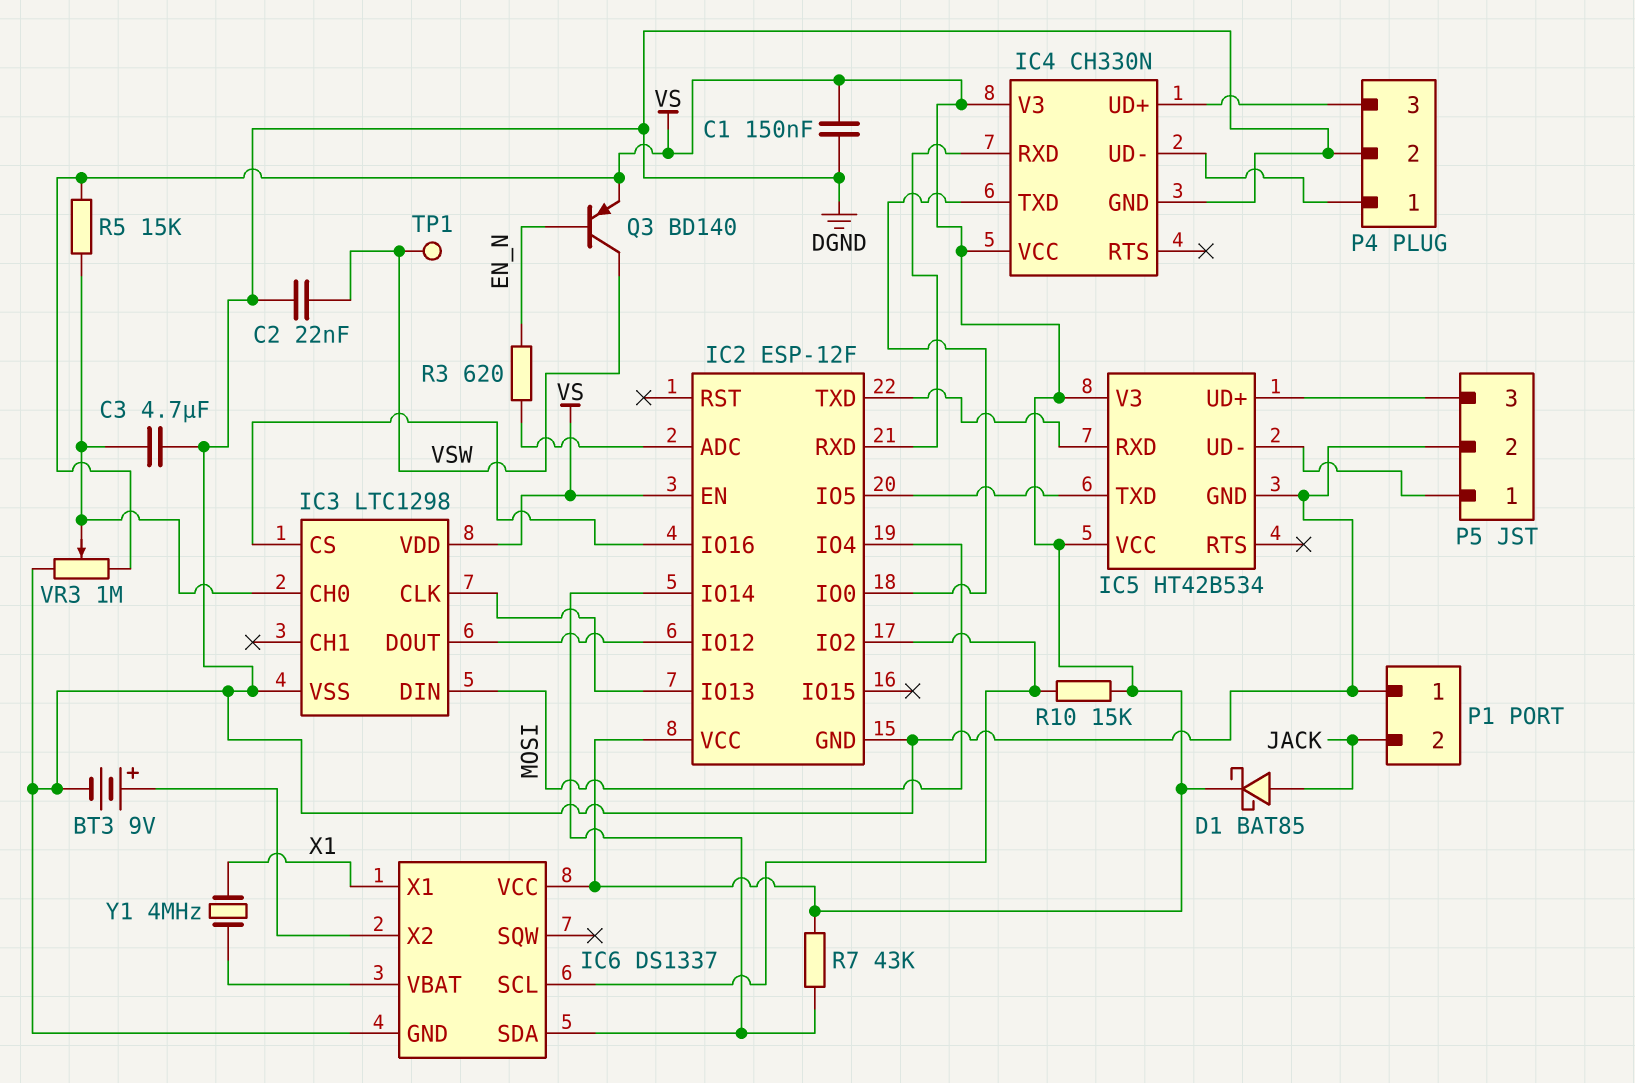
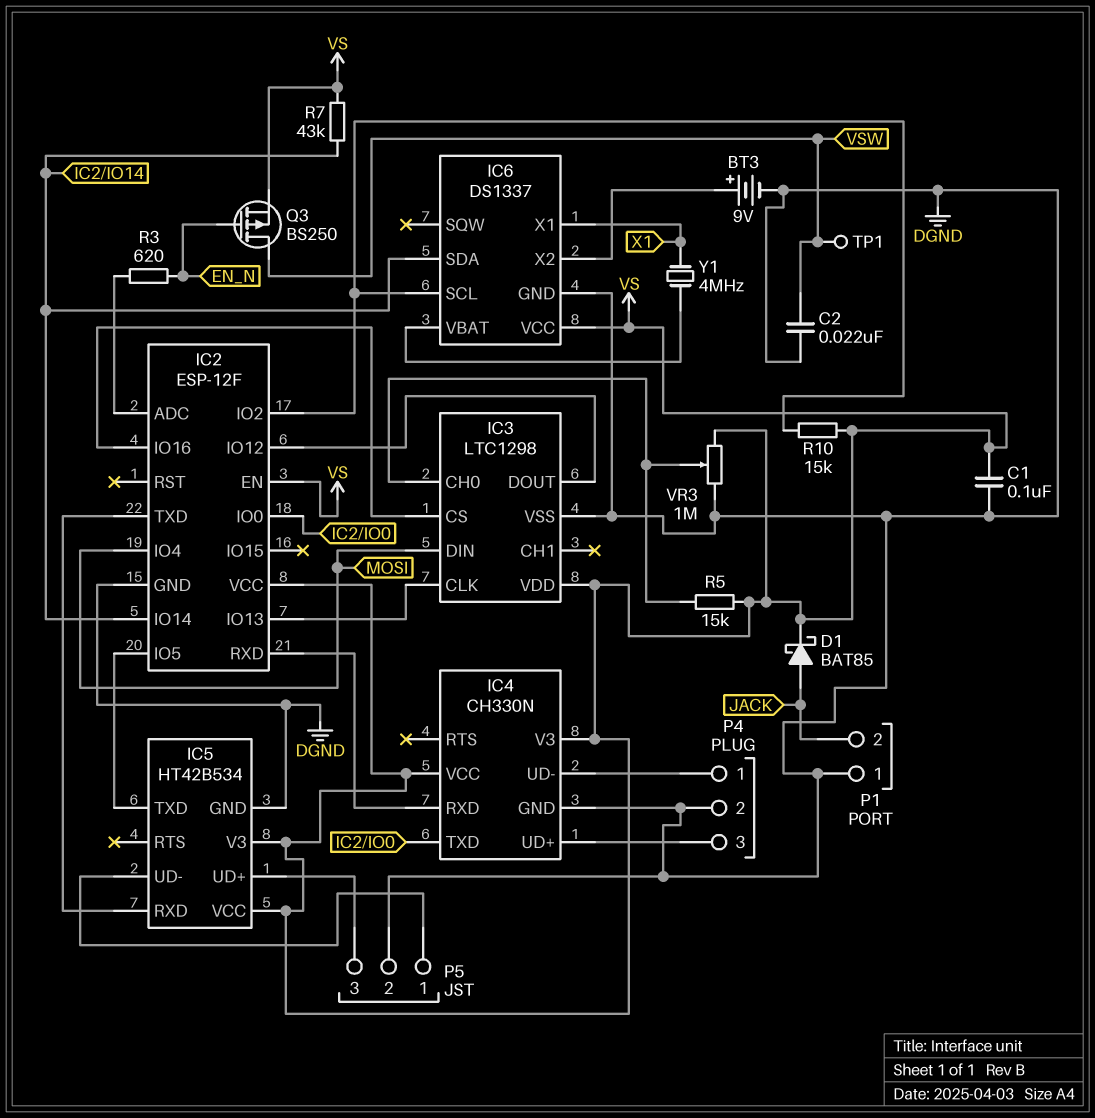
C1: 150nF (DGND, VS) -> 100nF (DGND, VS)
C3: 4.7uF (DGND, IC3/CH0) -> none
Q3: PNP BD140 (B EN_N, C VSW, E VS) -> PMOS BS250 (G EN_N, D VSW, S VS)

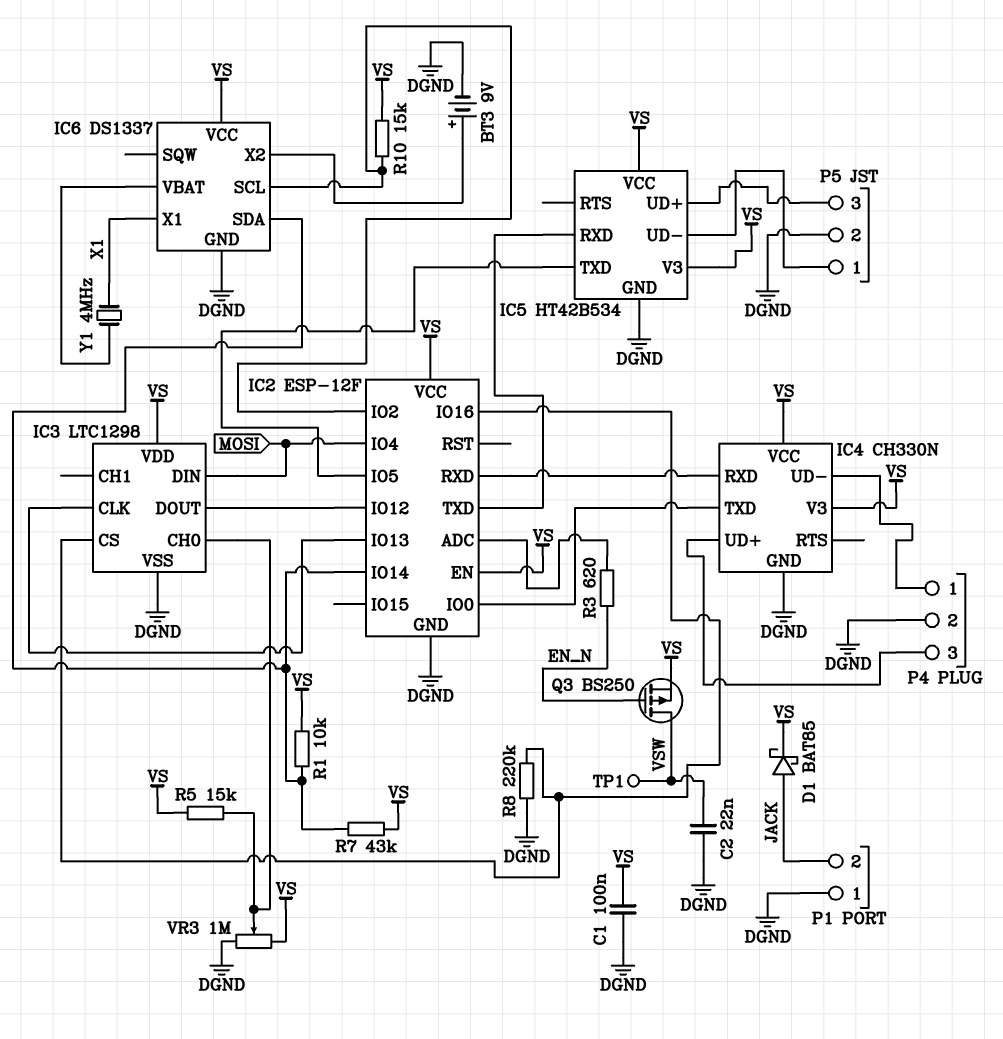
R1: none -> 10k (IC2/IO14, VS)
R8: none -> 220k (DGND, IC2/IO16)

